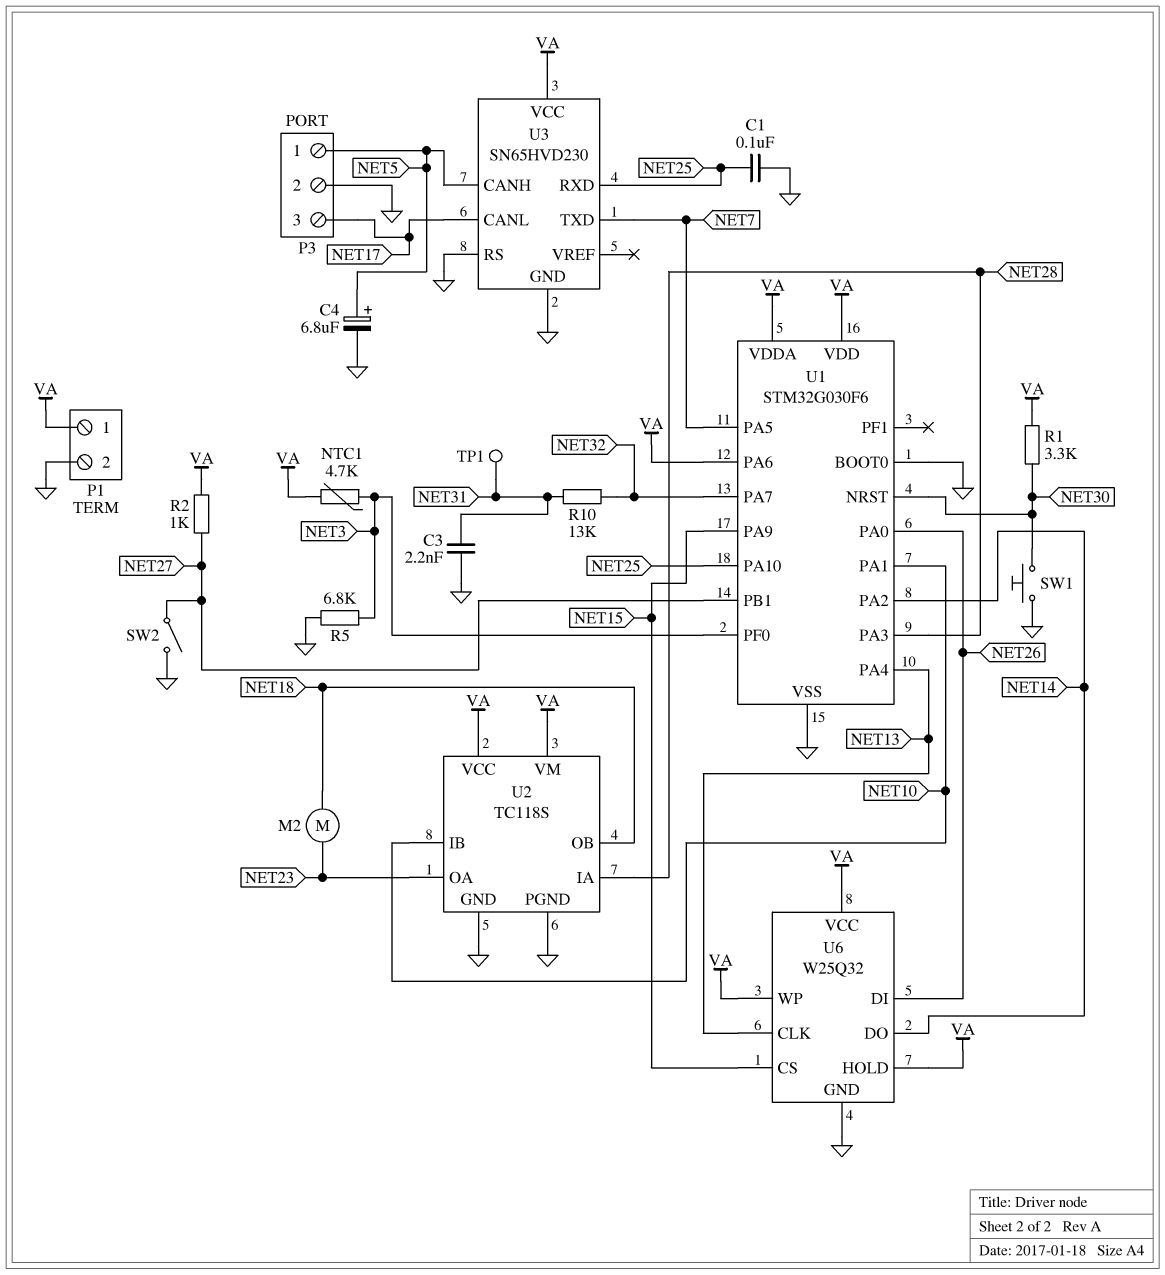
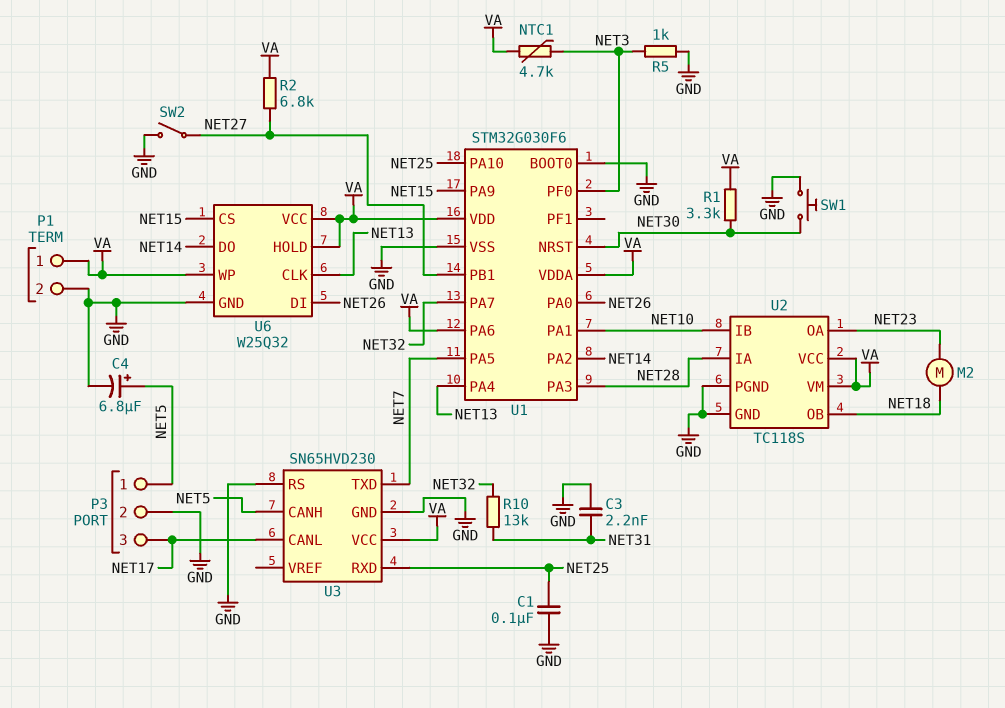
R2: 1k (NET27, VA) -> 6.8k (NET27, VA)
R5: 6.8k (GND, NET3) -> 1k (GND, NET3)
TP1: test point (NET31) -> none

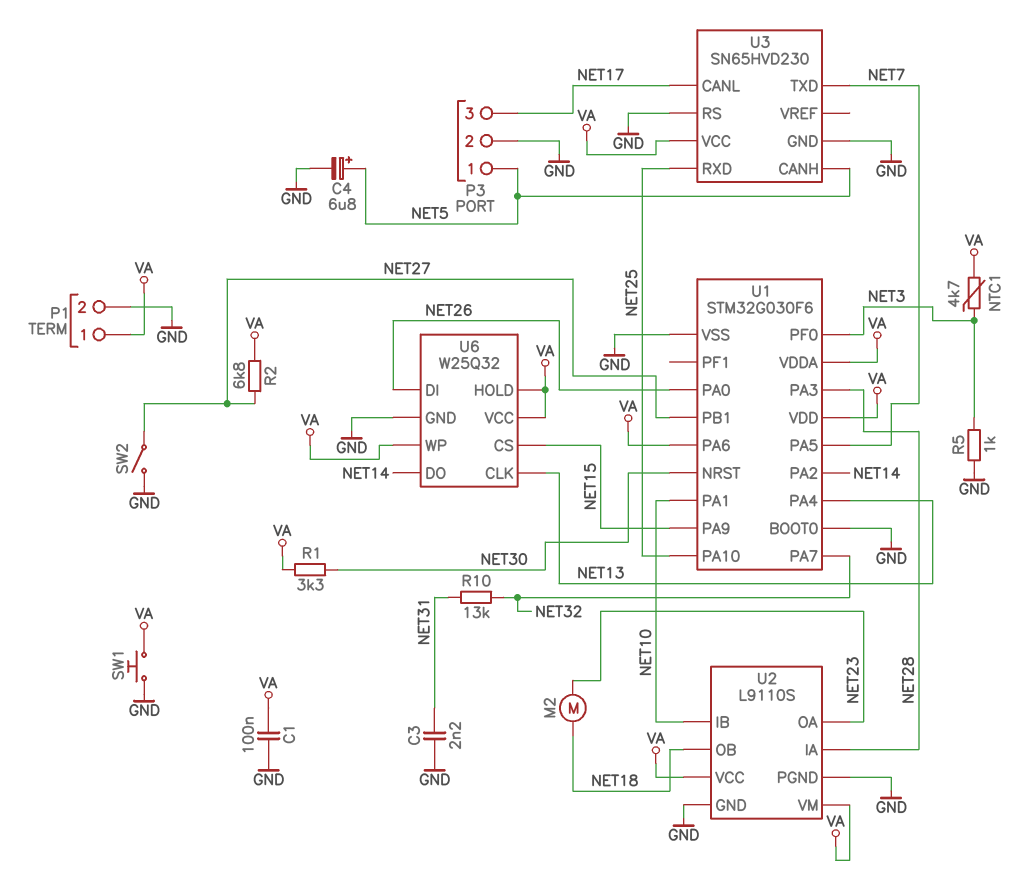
C1: 100nF (GND, NET25) -> 100nF (GND, VA)
SW1: button (GND, NET30) -> button (GND, VA)
U2: TC118S -> L9110S

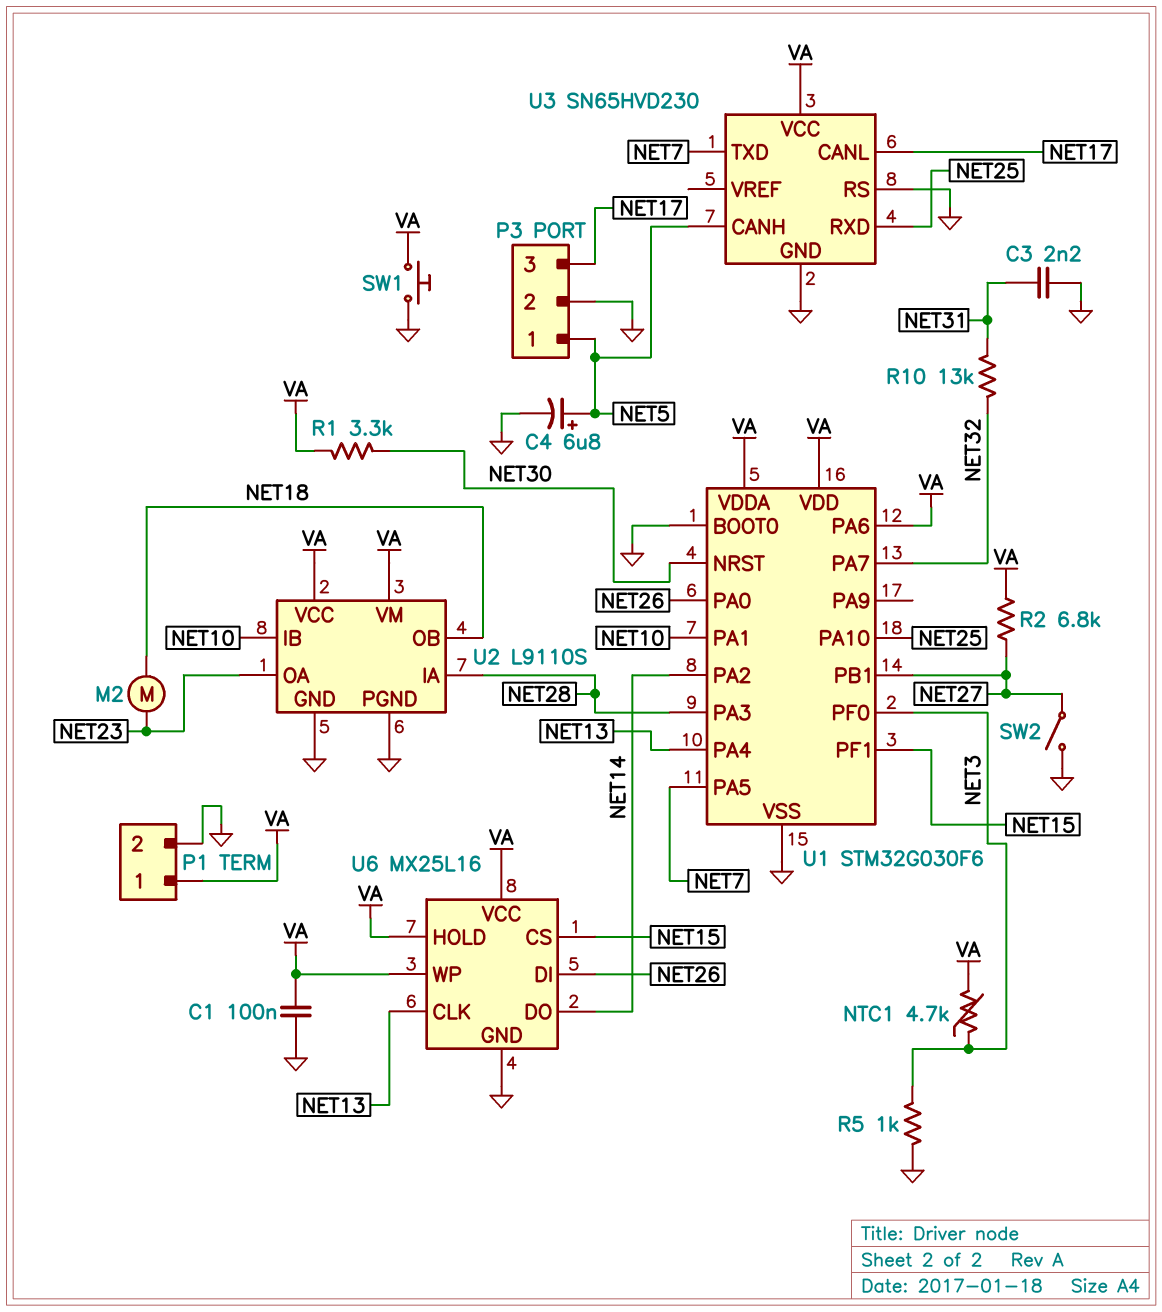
U1 pin PA9: NET15 -> none
U1 pin PF1: none -> NET15
U6: W25Q32 -> MX25L16

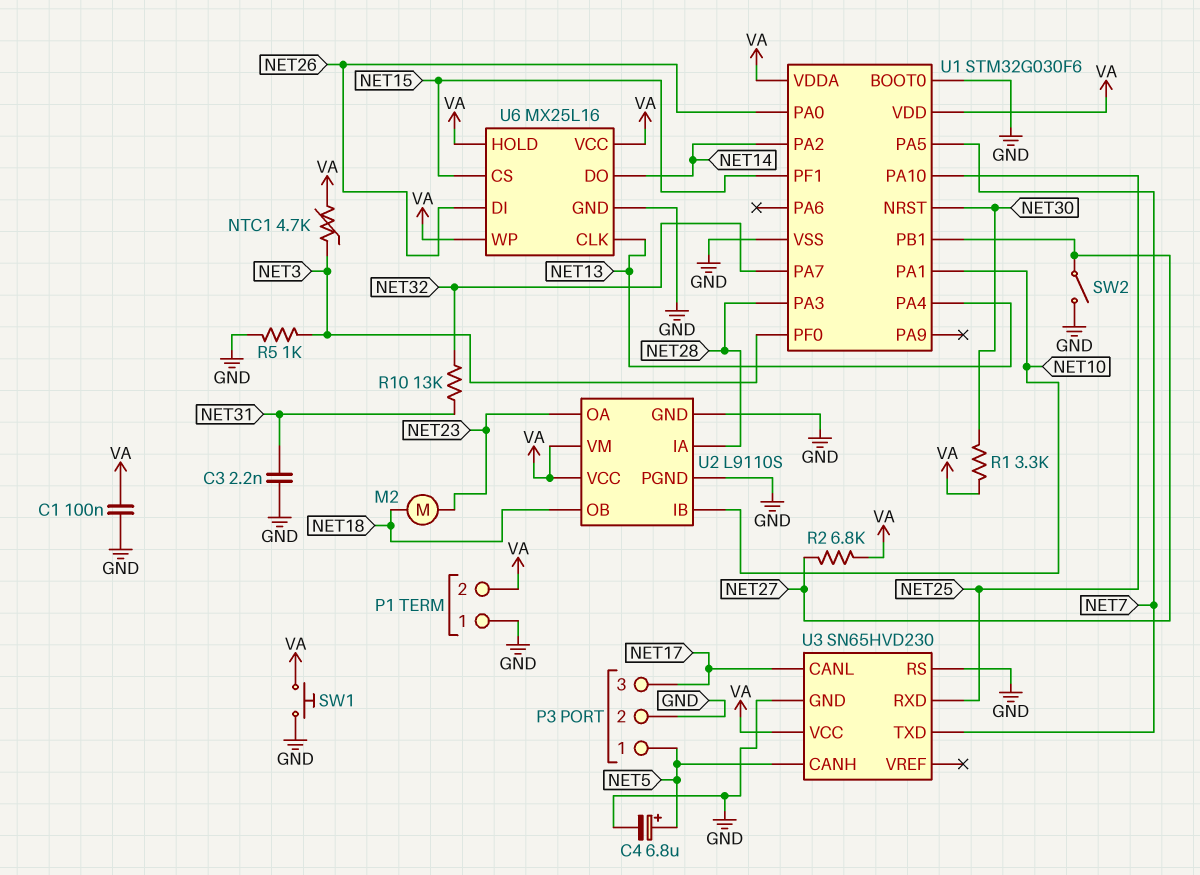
P1 pin 1: VA -> GND
P1 pin 2: GND -> VA
U1 pin PA6: VA -> none

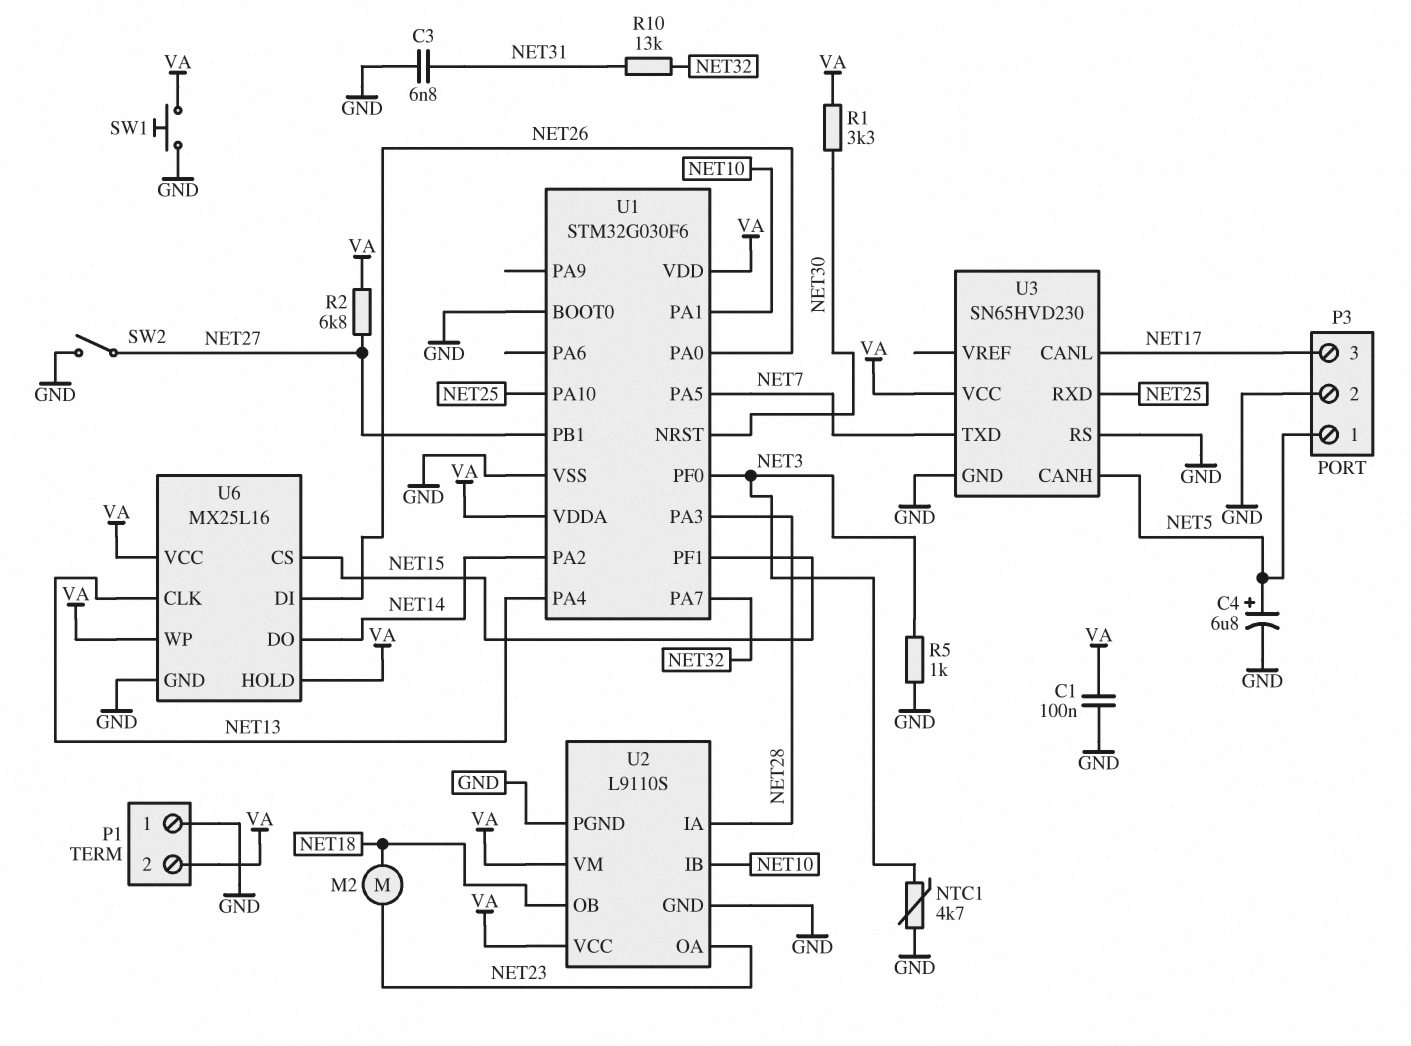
C3: 2.2nF (GND, NET31) -> 6.8nF (GND, NET31)
NTC1: 4.7k (NET3, VA) -> 4.7k (GND, NET3)

